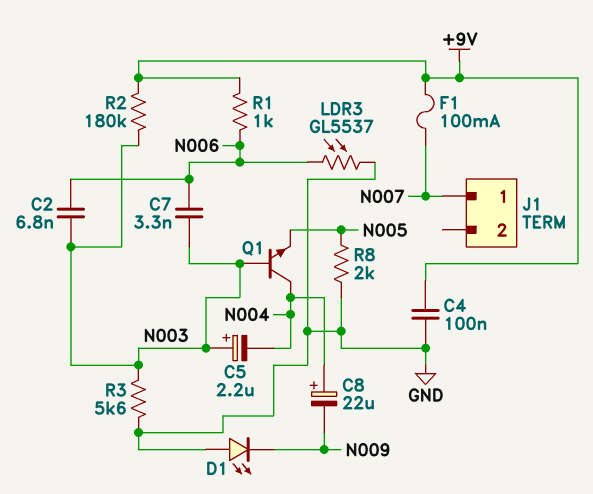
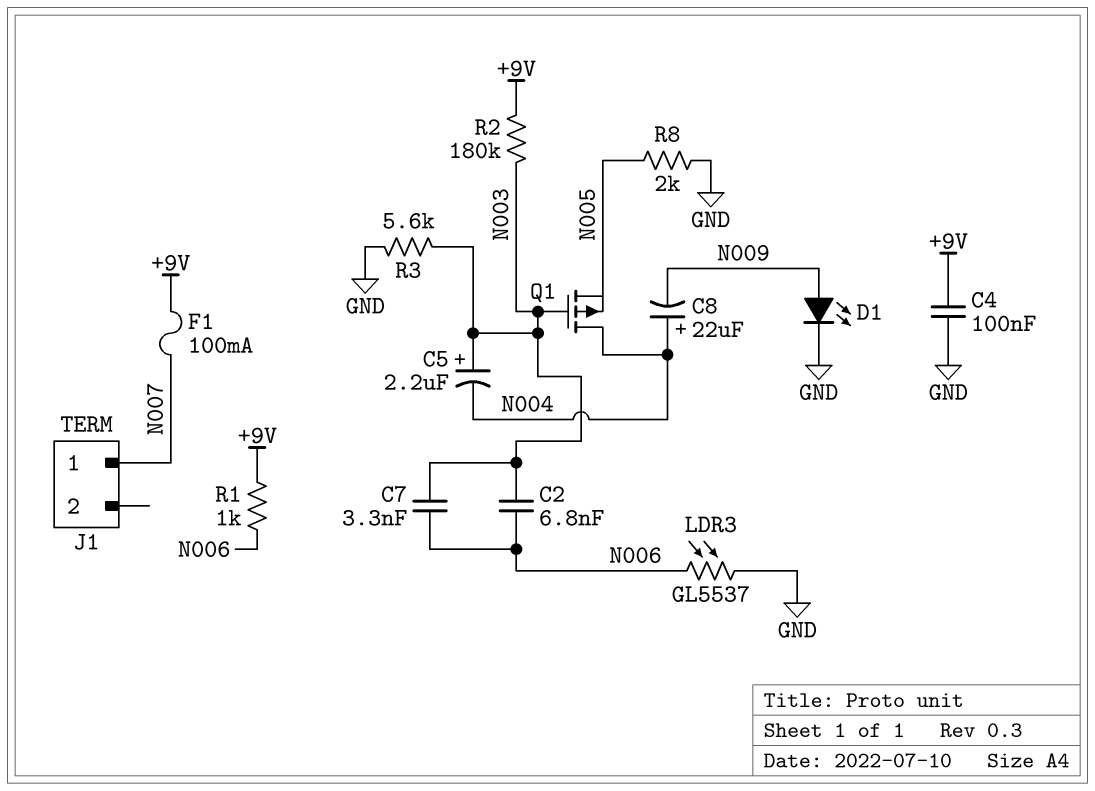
D1: LED (A GND, K N009) -> LED (A N009, K GND)
Q1: NPN (B N003, C N004, E N005) -> PMOS (G N003, D N004, S N005)

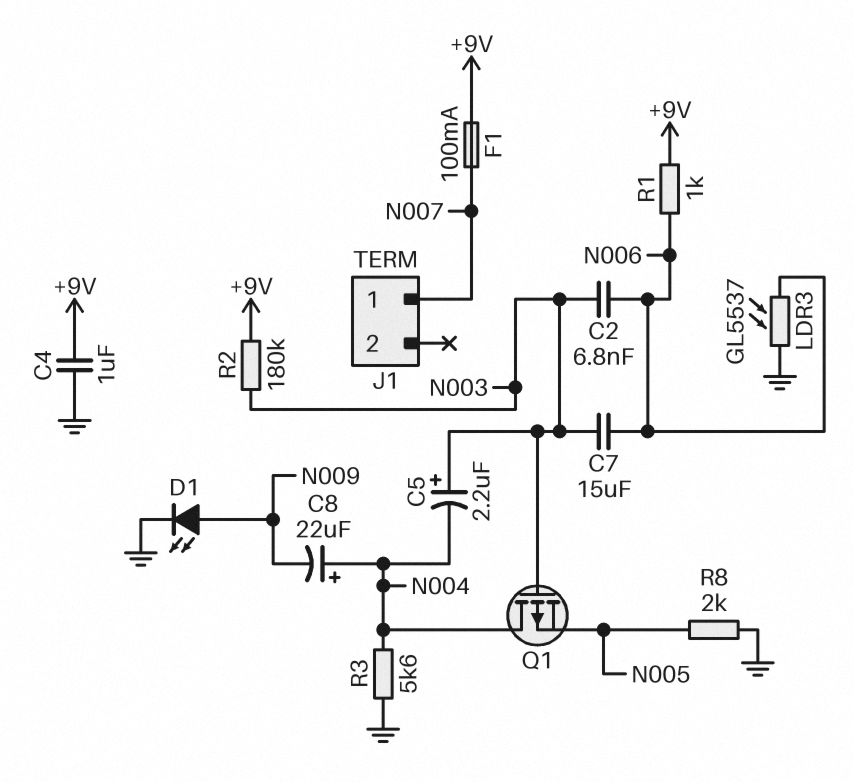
C4: 100nF (+9V, GND) -> 1uF (+9V, GND)
C7: 3.3nF (N003, N006) -> 15uF (N003, N006)
R3: 5.6k (GND, N003) -> 5.6k (GND, N004)

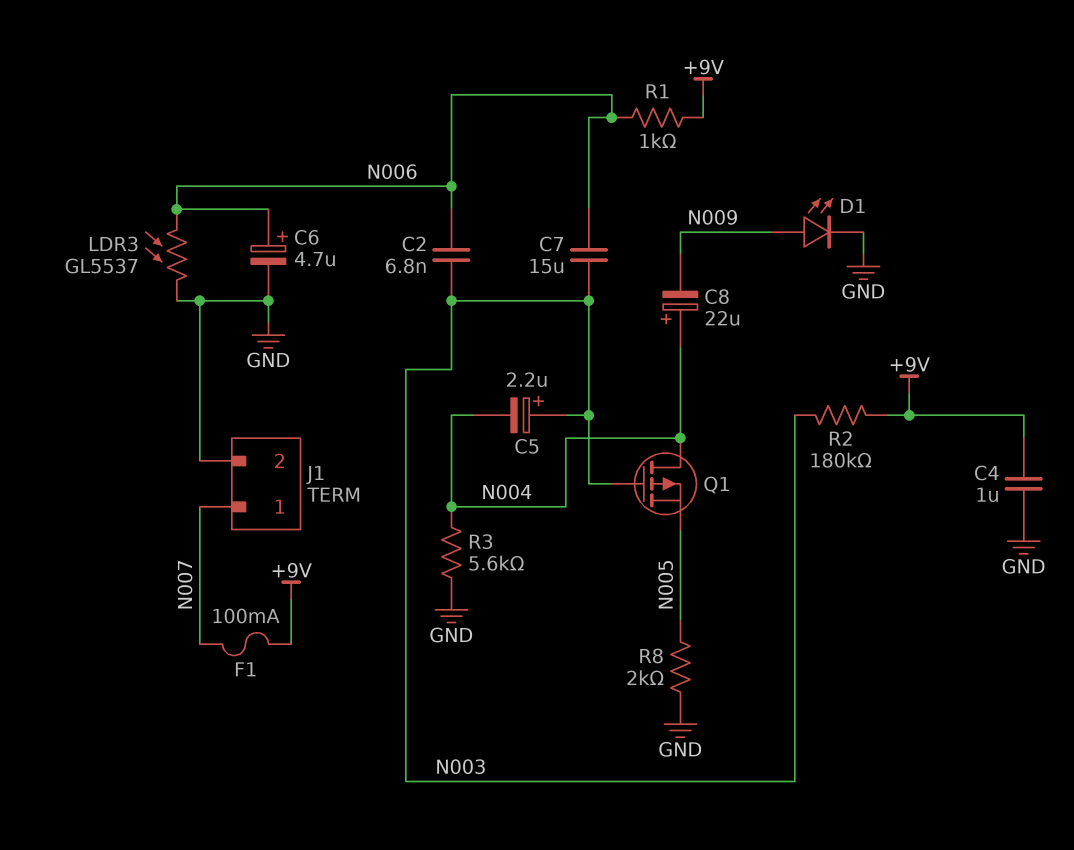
C6: none -> 4.7uF (plus N006, minus GND)
J1 pin 2: none -> GND

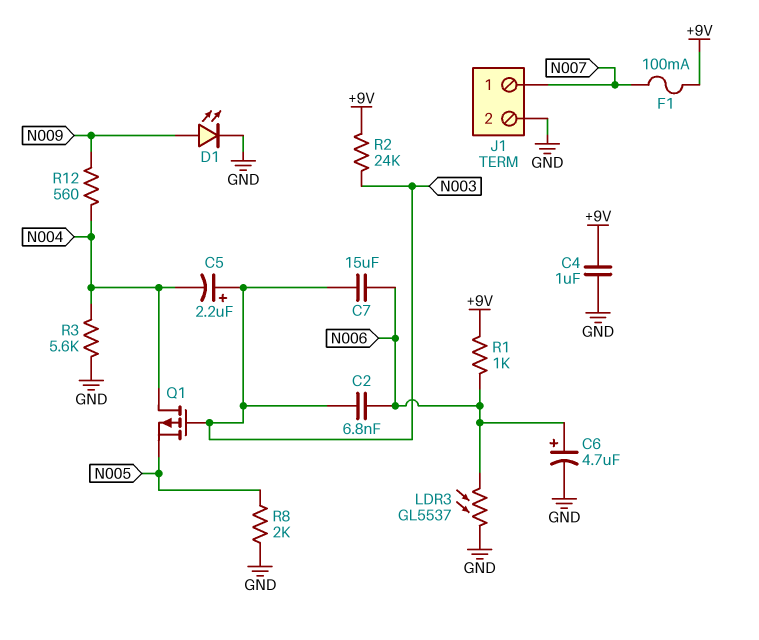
C8: 22uF (plus N004, minus N009) -> none
R2: 180k (+9V, N003) -> 24k (+9V, N003)
R12: none -> 560 (N004, N009)

